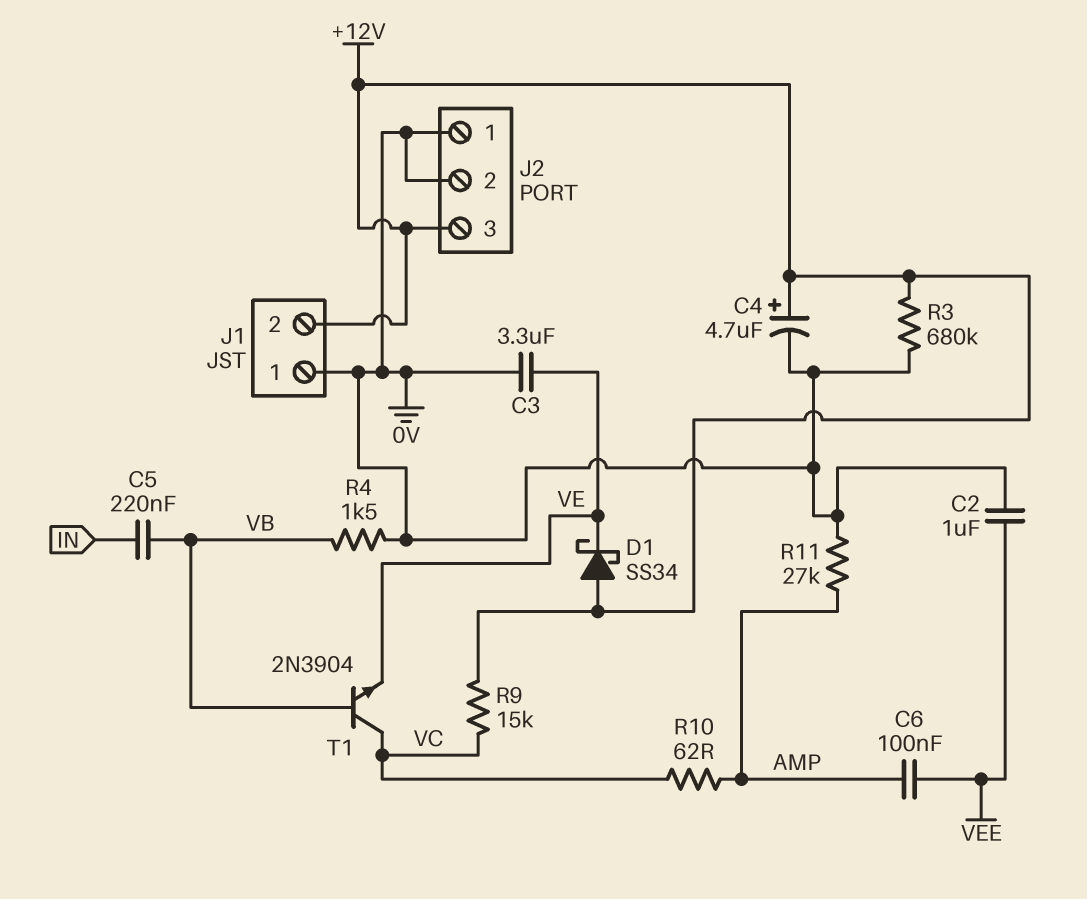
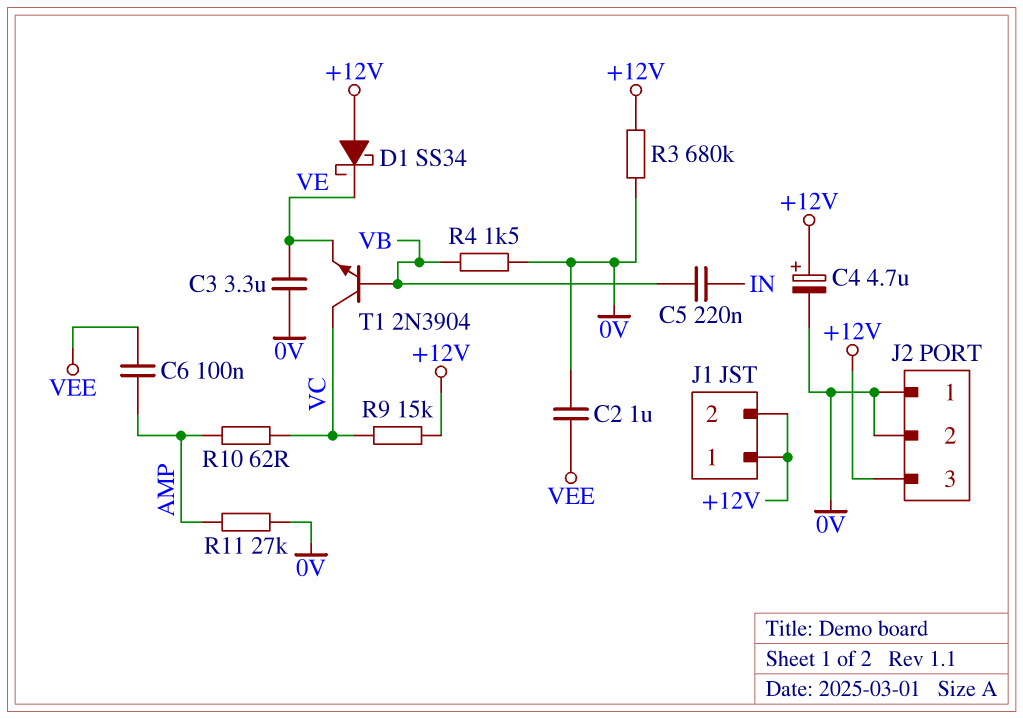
J1 pin 1: 0V -> +12V

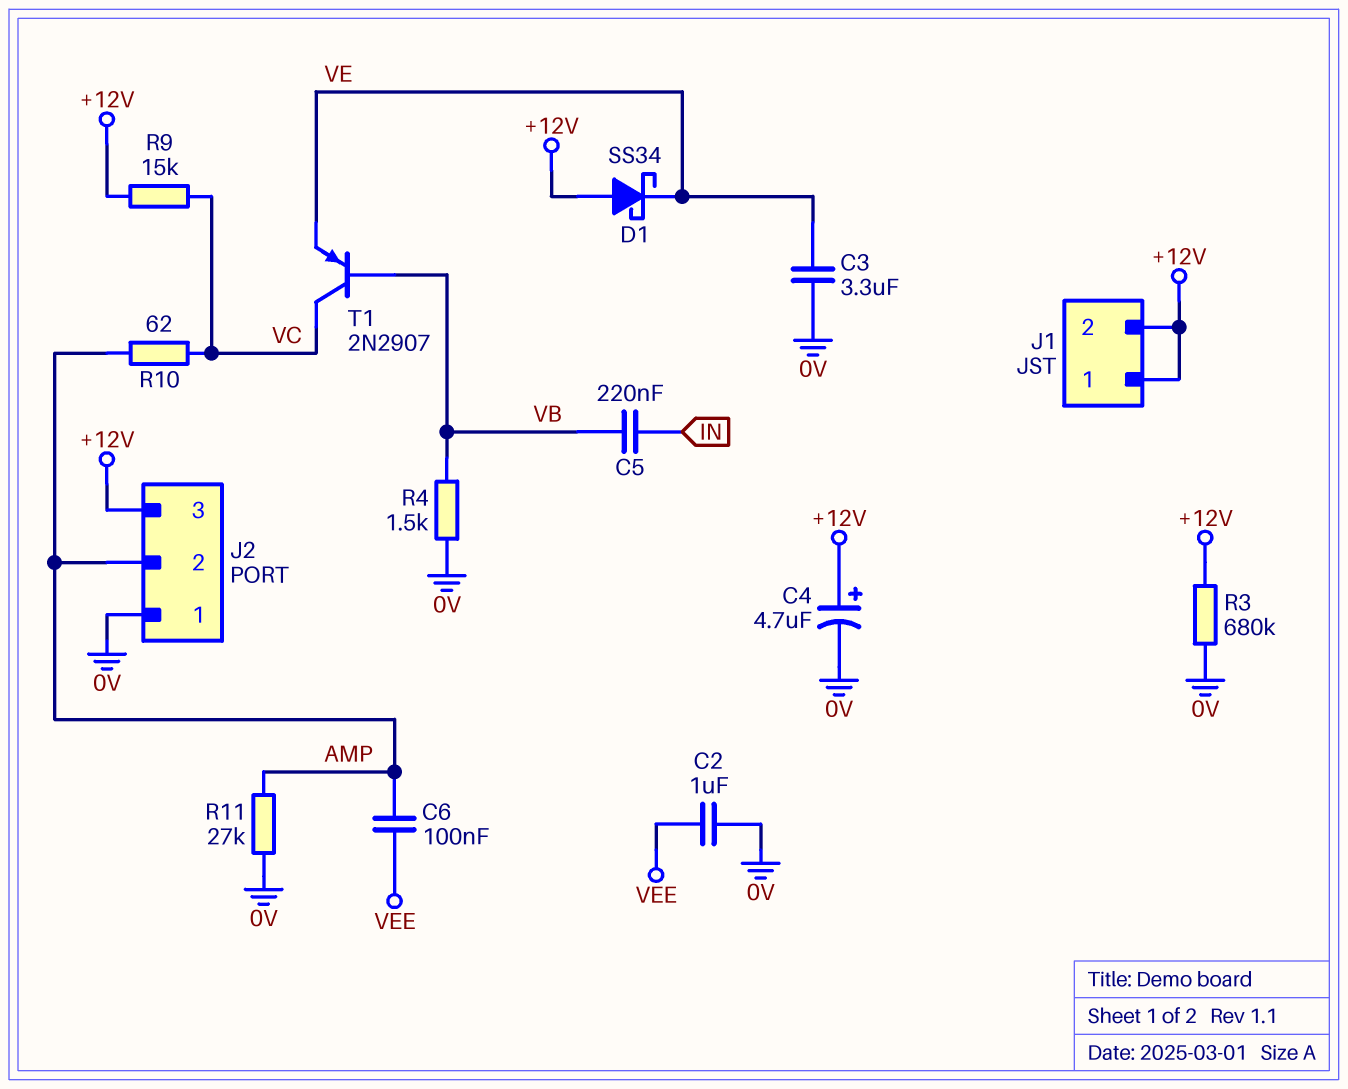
J2 pin 2: 0V -> AMP
T1: NPN 2N3904 (B VB, C VC, E VE) -> PNP 2N2907 (B VB, C VC, E VE)

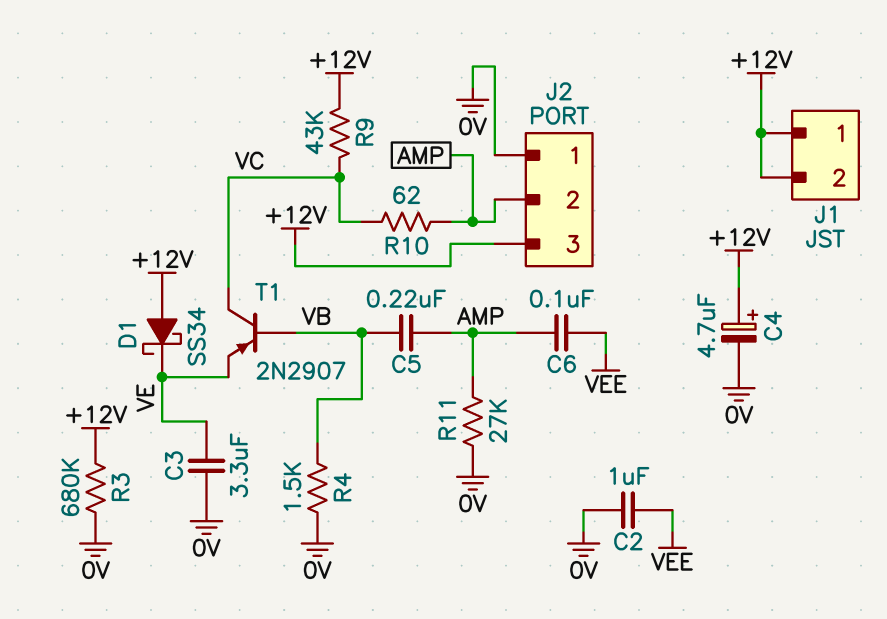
C5: 220nF (IN, VB) -> 220nF (AMP, VB)
R9: 15k (+12V, VC) -> 43k (+12V, VC)

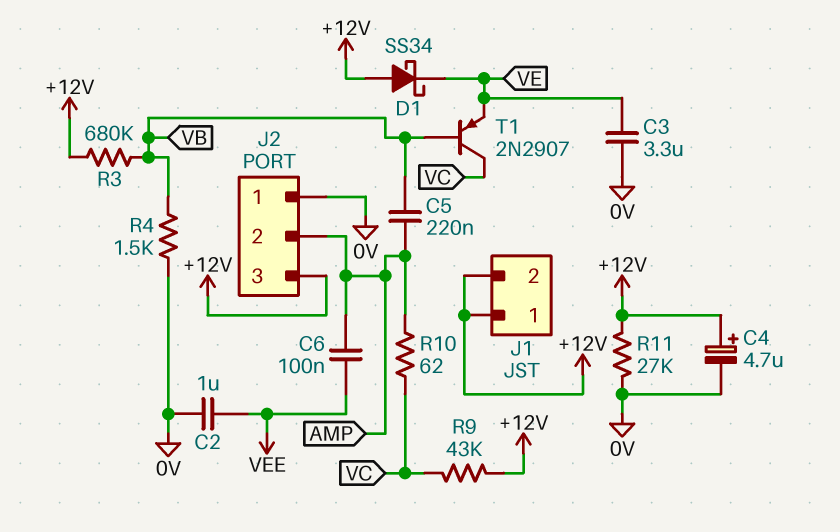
R3: 680k (+12V, 0V) -> 680k (+12V, VB)
R11: 27k (0V, AMP) -> 27k (+12V, 0V)

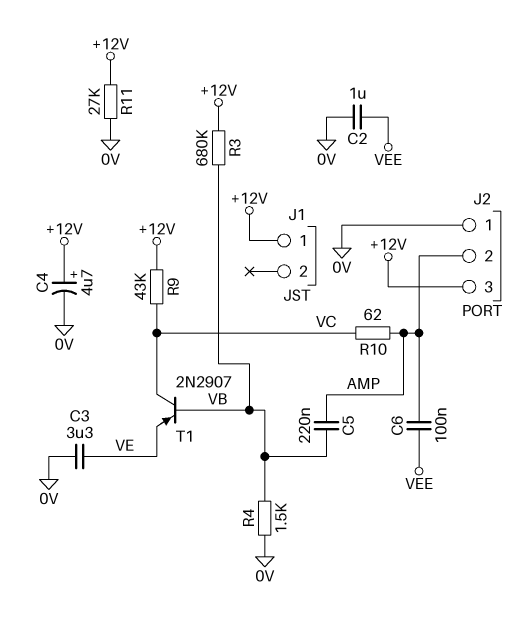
D1: schottky SS34 (A +12V, K VE) -> none
J1 pin 2: +12V -> none

